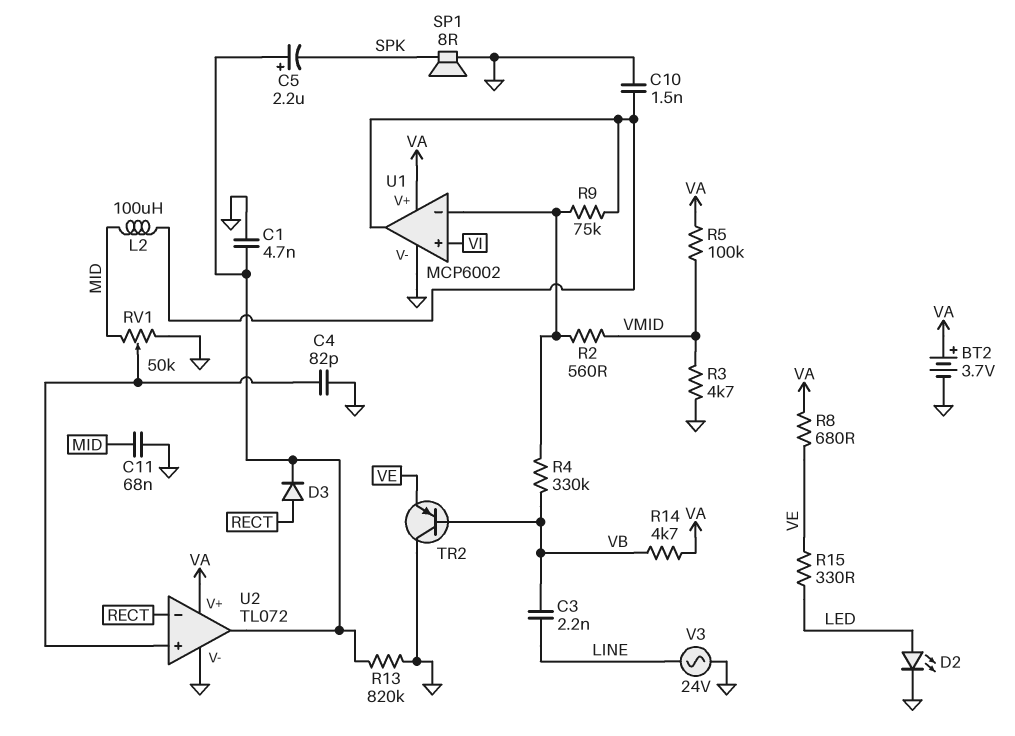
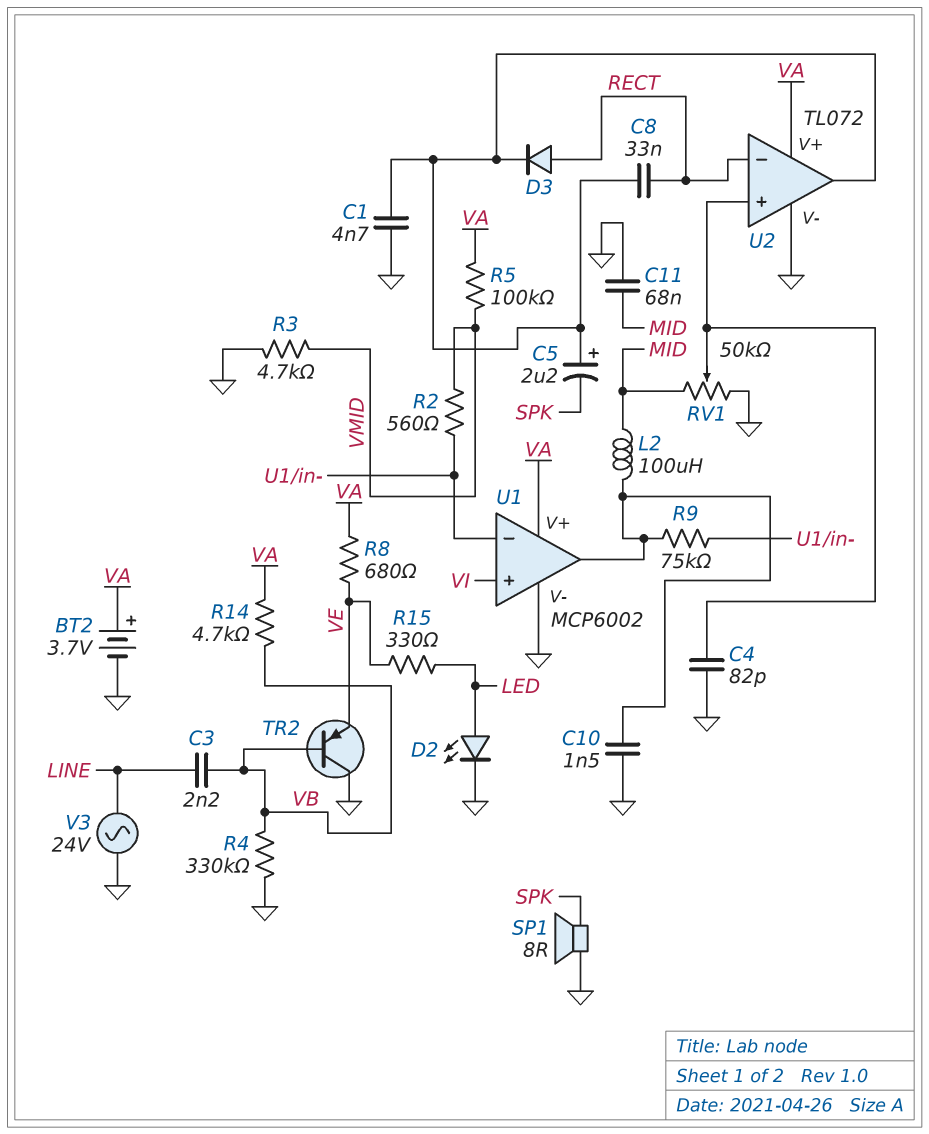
C8: none -> 33nF (RECT, U2/out)
R4: 330k (U1/in-, VB) -> 330k (GND, VB)
R13: 820k (GND, U2/out) -> none

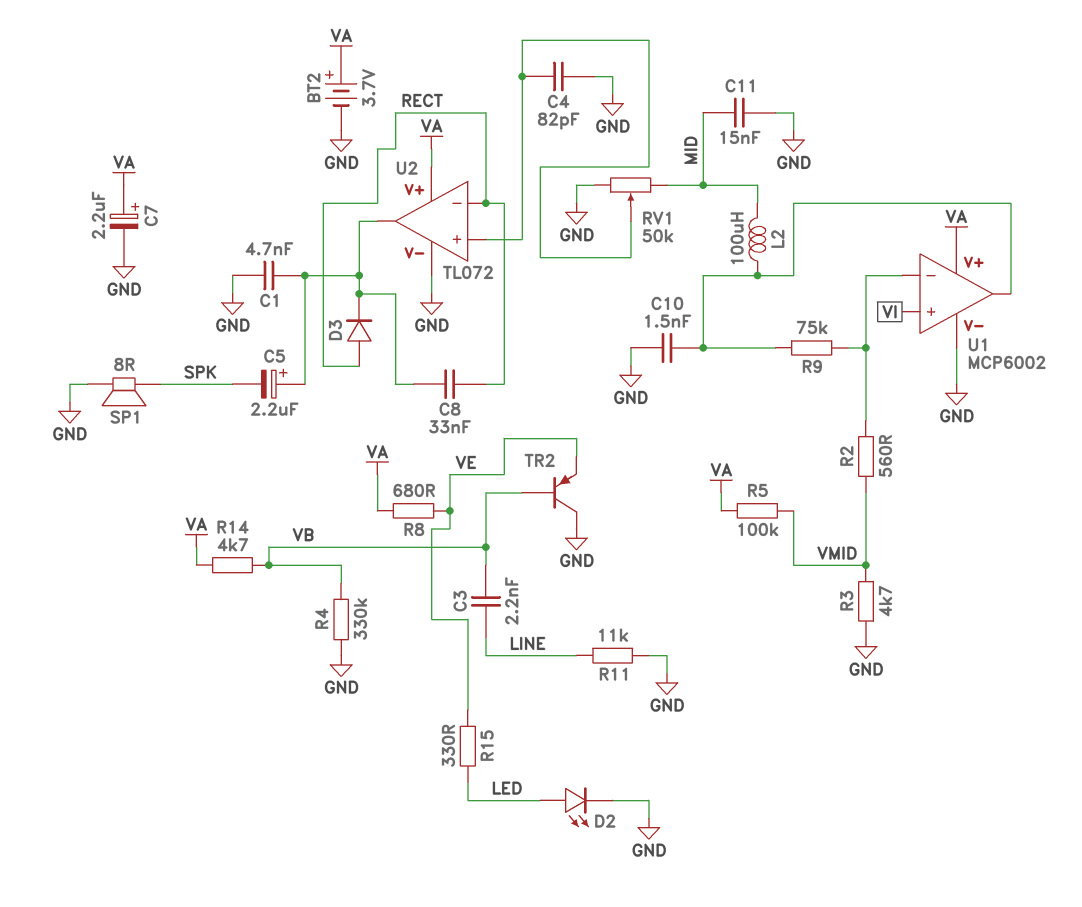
C7: none -> 2.2uF (plus VA, minus GND)
C11: 68nF (GND, MID) -> 15nF (GND, MID)
R11: none -> 11k (GND, LINE)
V3: AC 24V (GND, LINE) -> none

